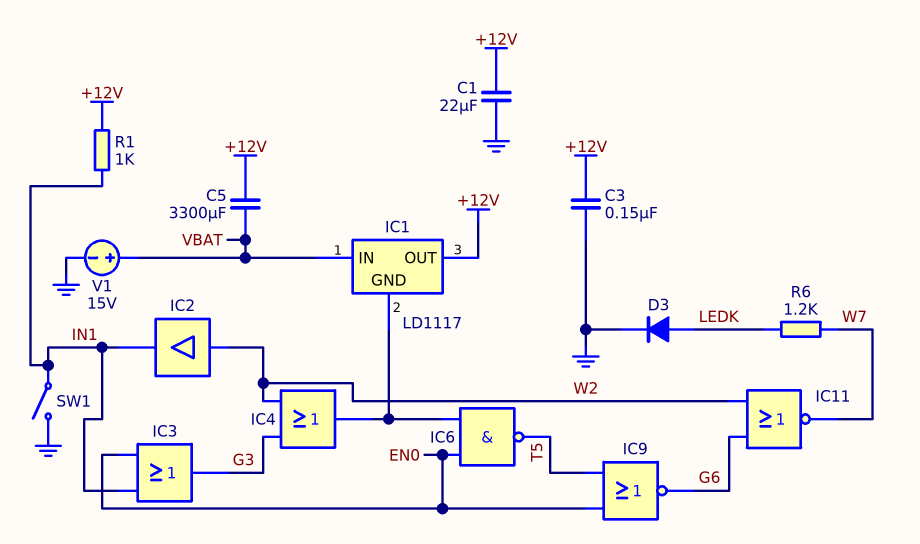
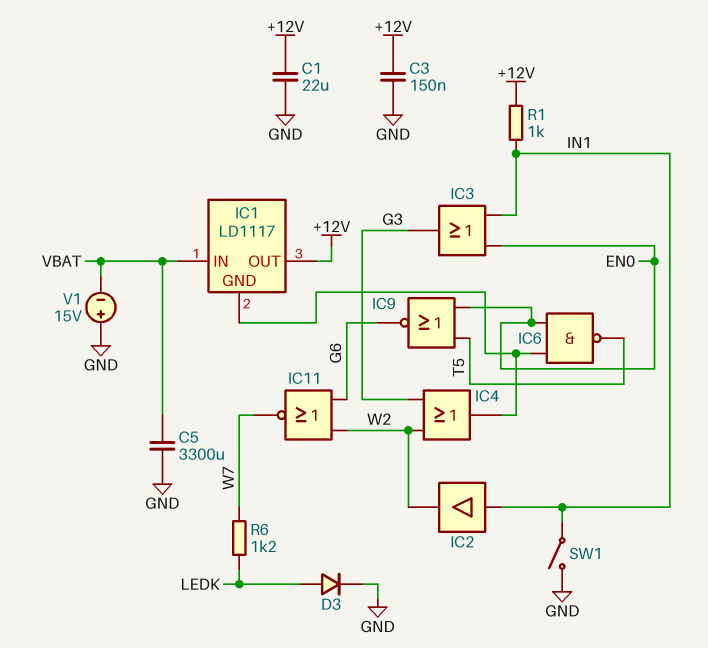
C5: 3300uF (+12V, VBAT) -> 3300uF (GND, VBAT)
IC2: buffer (in W2, out IN1) -> buffer (in IN1, out W2)
V1: 15V (plus VBAT, minus GND) -> 15V (plus GND, minus VBAT)

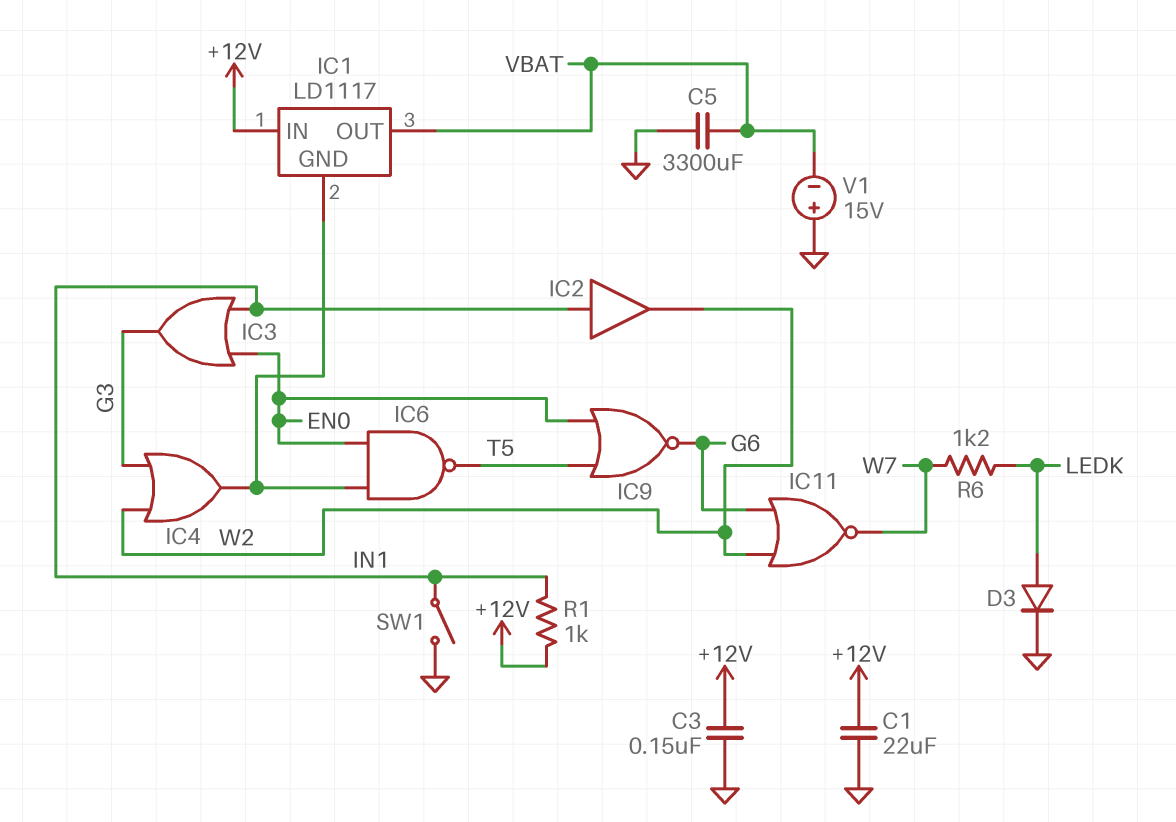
IC1 pin IN: VBAT -> +12V
IC1 pin OUT: +12V -> VBAT

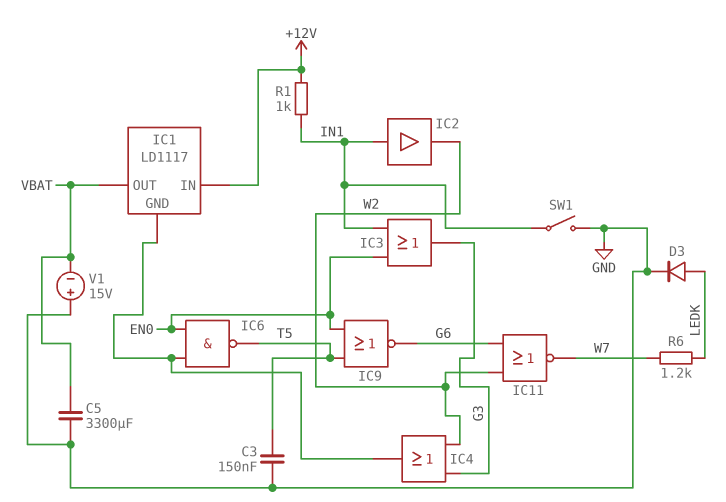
C1: 22uF (+12V, GND) -> none
C3: 150nF (+12V, GND) -> 150nF (GND, T5)

